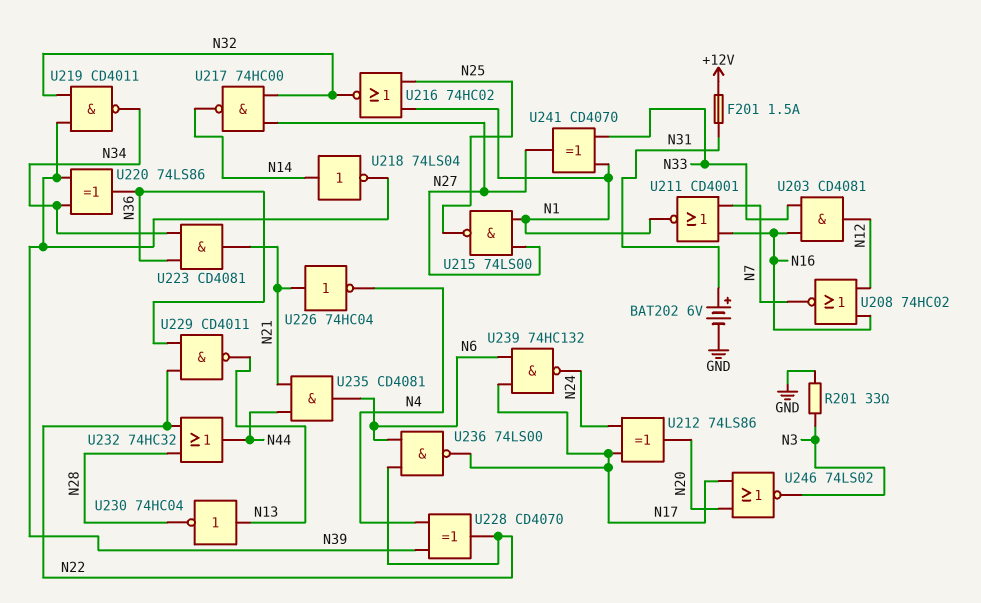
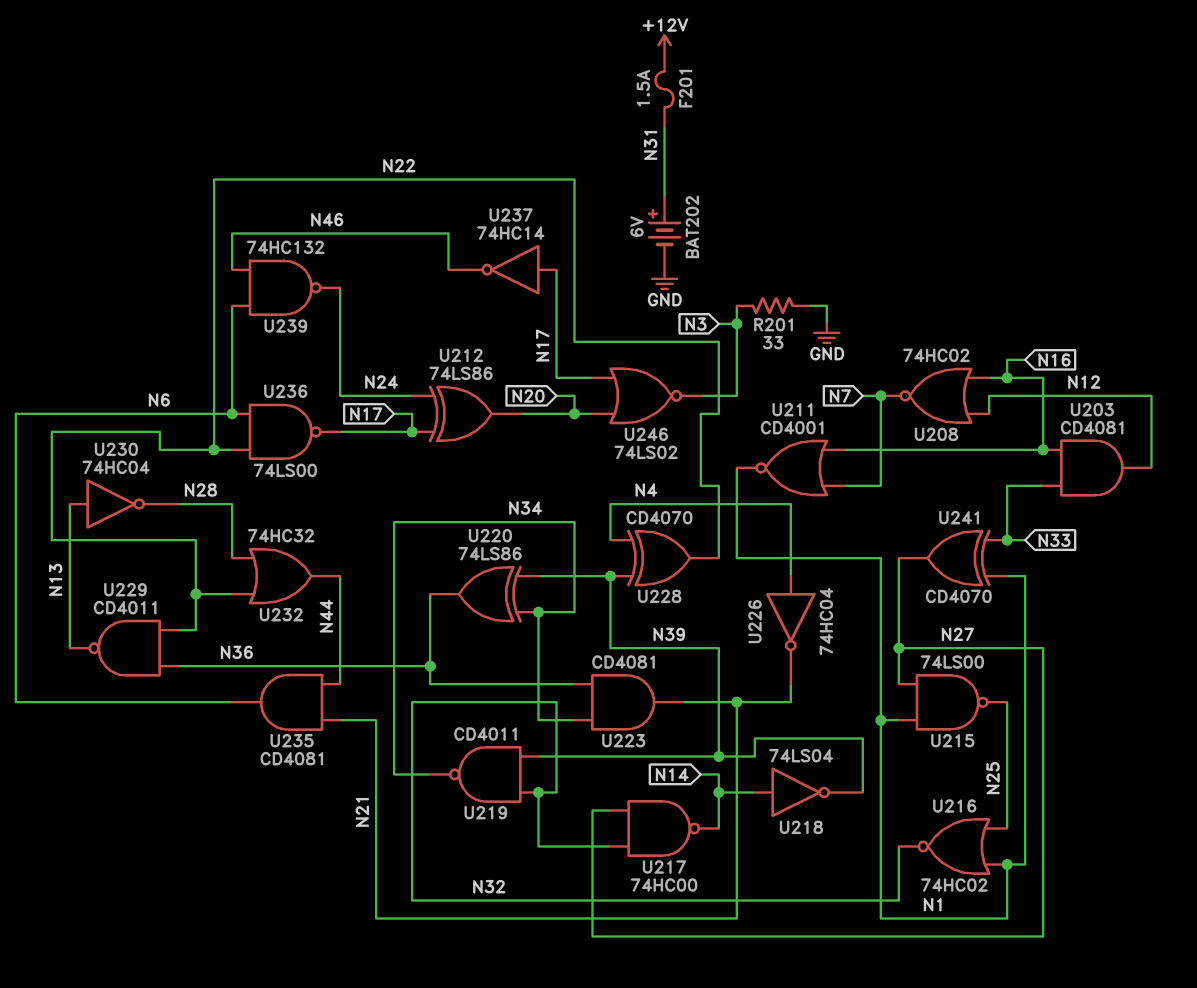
U226: NOT 74HC04 (in N21, out N4) -> NOT 74HC04 (in N4, out N21)
U237: none -> NOT 74HC14 (in N17, out N46)
U239: NAND 74HC132 (in N6, in N17, out N24) -> NAND 74HC132 (in N6, in N46, out N24)

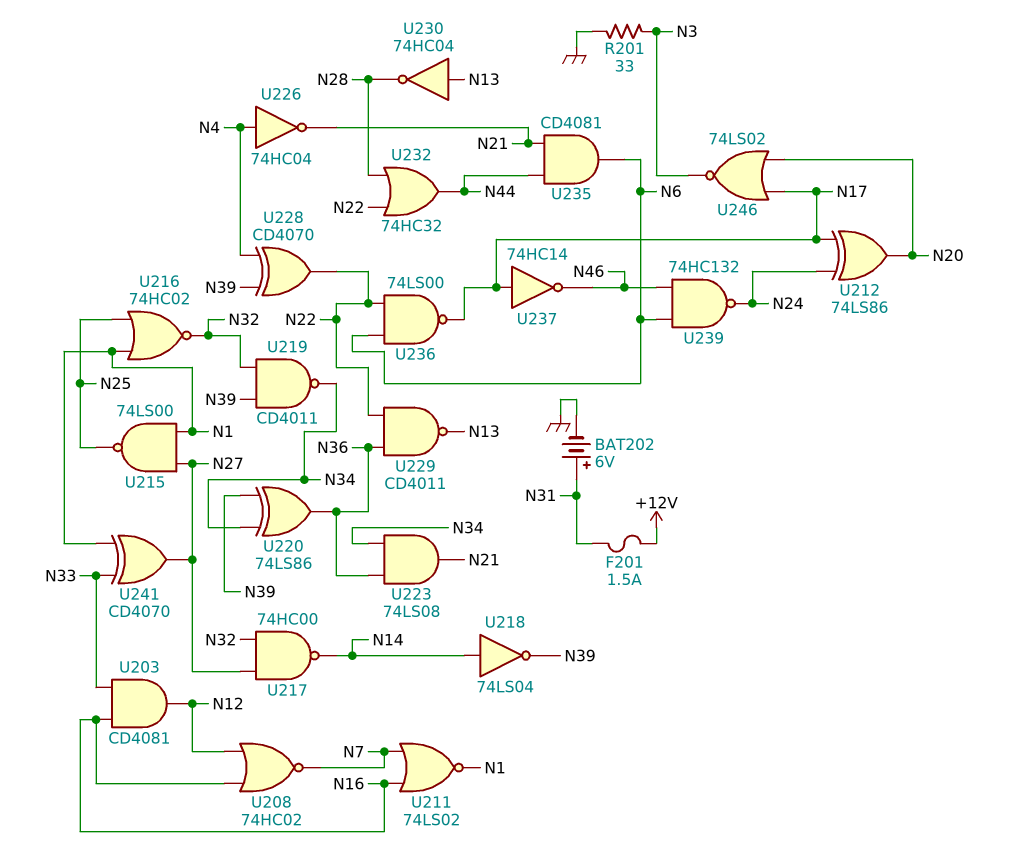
U211: NOR CD4001 (in N7, in N16, out N1) -> NOR 74LS02 (in N7, in N16, out N1)
U223: AND CD4081 (in N34, in N36, out N21) -> AND 74LS08 (in N34, in N36, out N21)

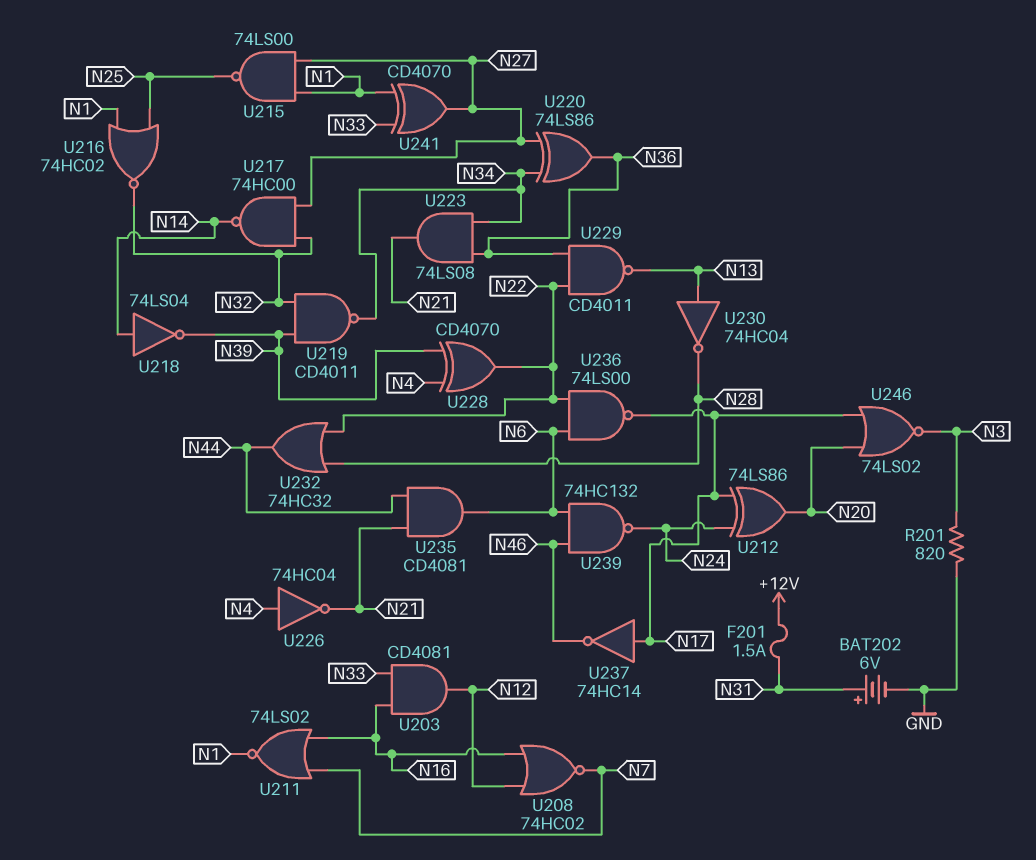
R201: 33 (GND, N3) -> 820 (GND, N3)
U220: XOR 74LS86 (in N34, in N39, out N36) -> XOR 74LS86 (in N27, in N34, out N36)

